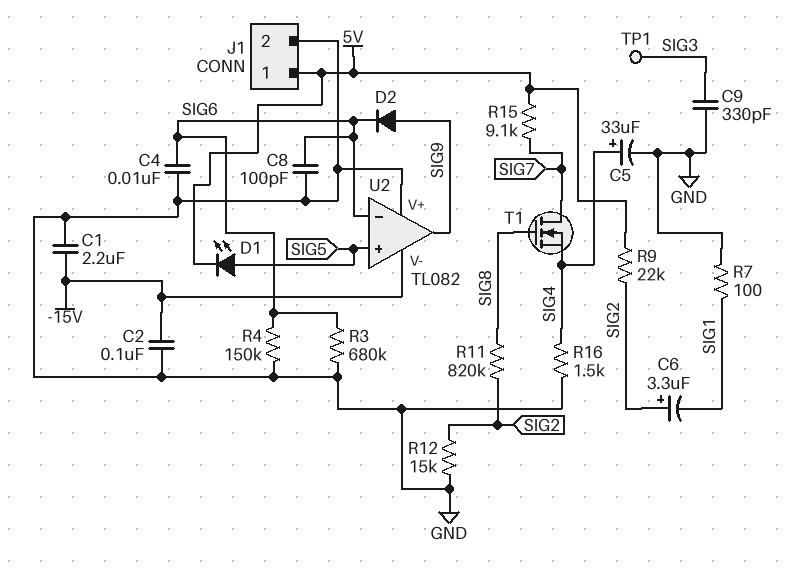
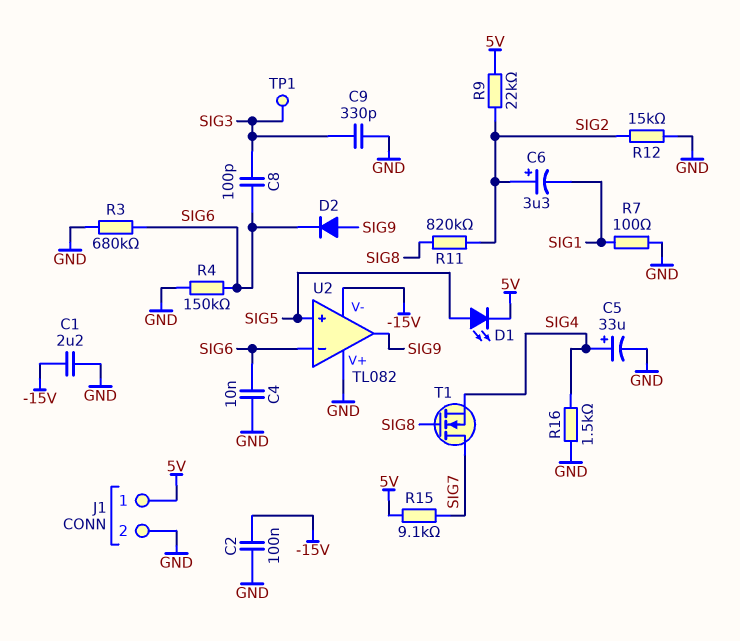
C8: 100pF (GND, SIG6) -> 100pF (SIG3, SIG6)

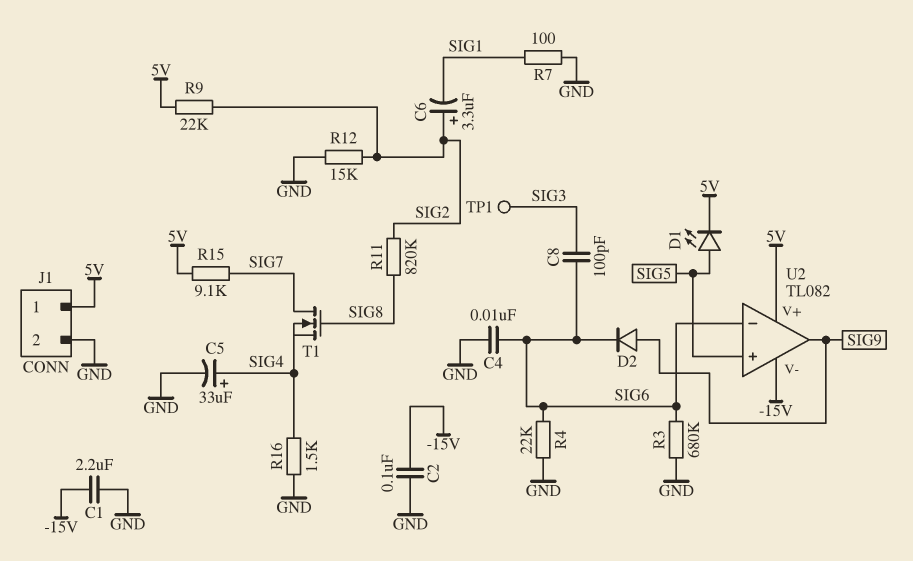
C9: 330pF (GND, SIG3) -> none
R4: 150k (GND, SIG6) -> 22k (GND, SIG6)
U2 pin V+: GND -> 5V

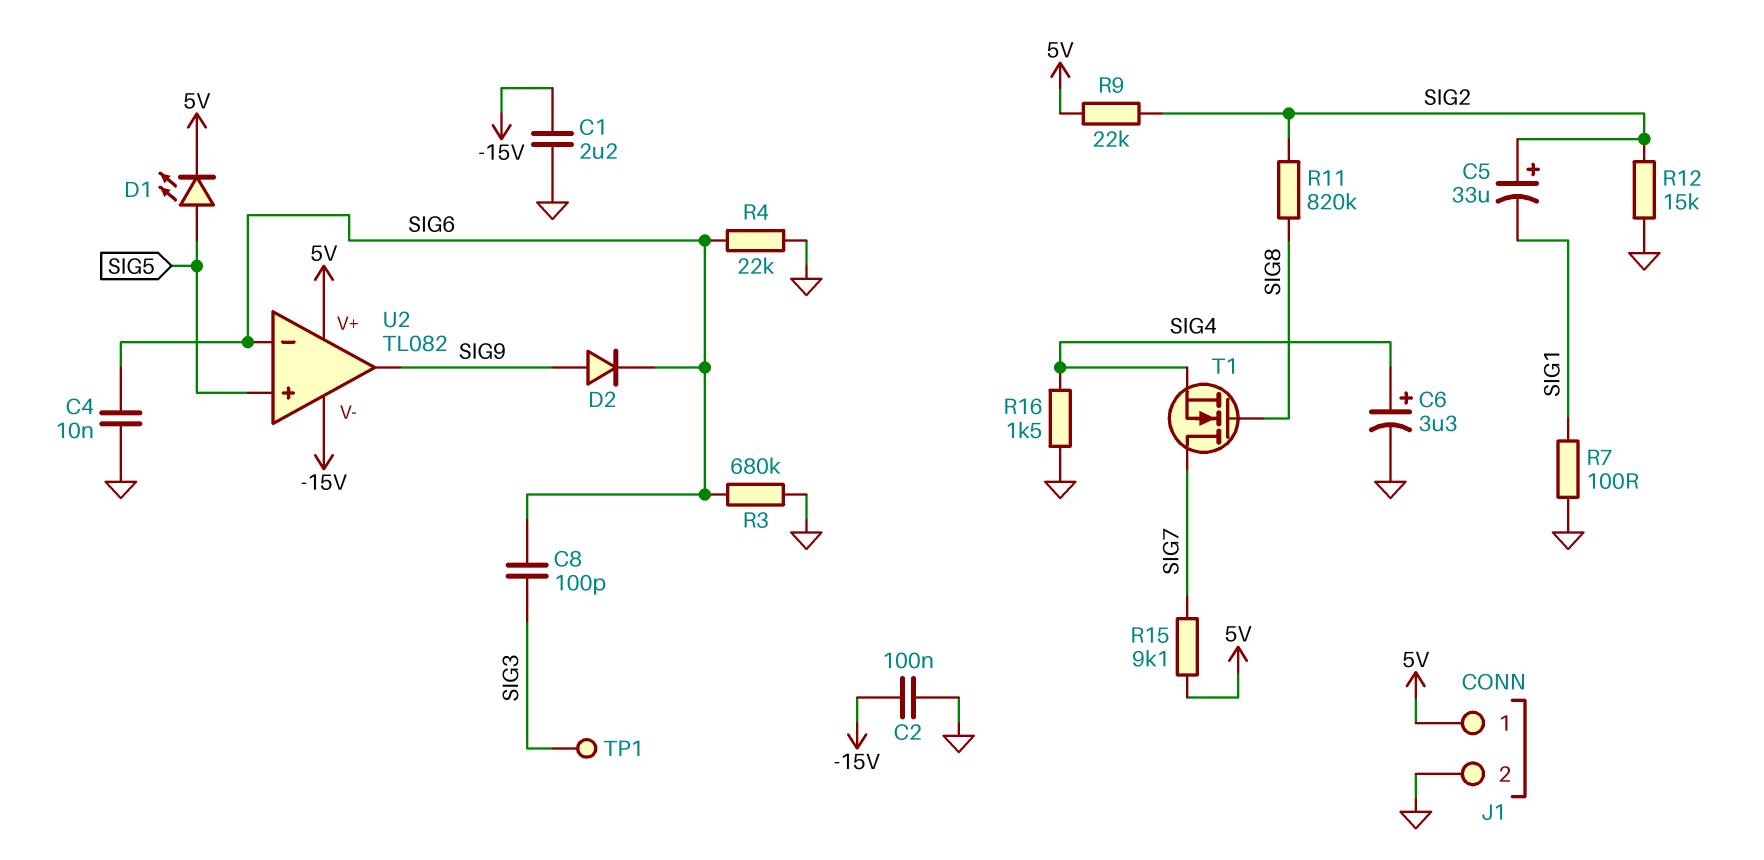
C5: 33uF (plus SIG4, minus GND) -> 33uF (plus SIG2, minus SIG1)
C6: 3.3uF (plus SIG2, minus SIG1) -> 3.3uF (plus SIG4, minus GND)

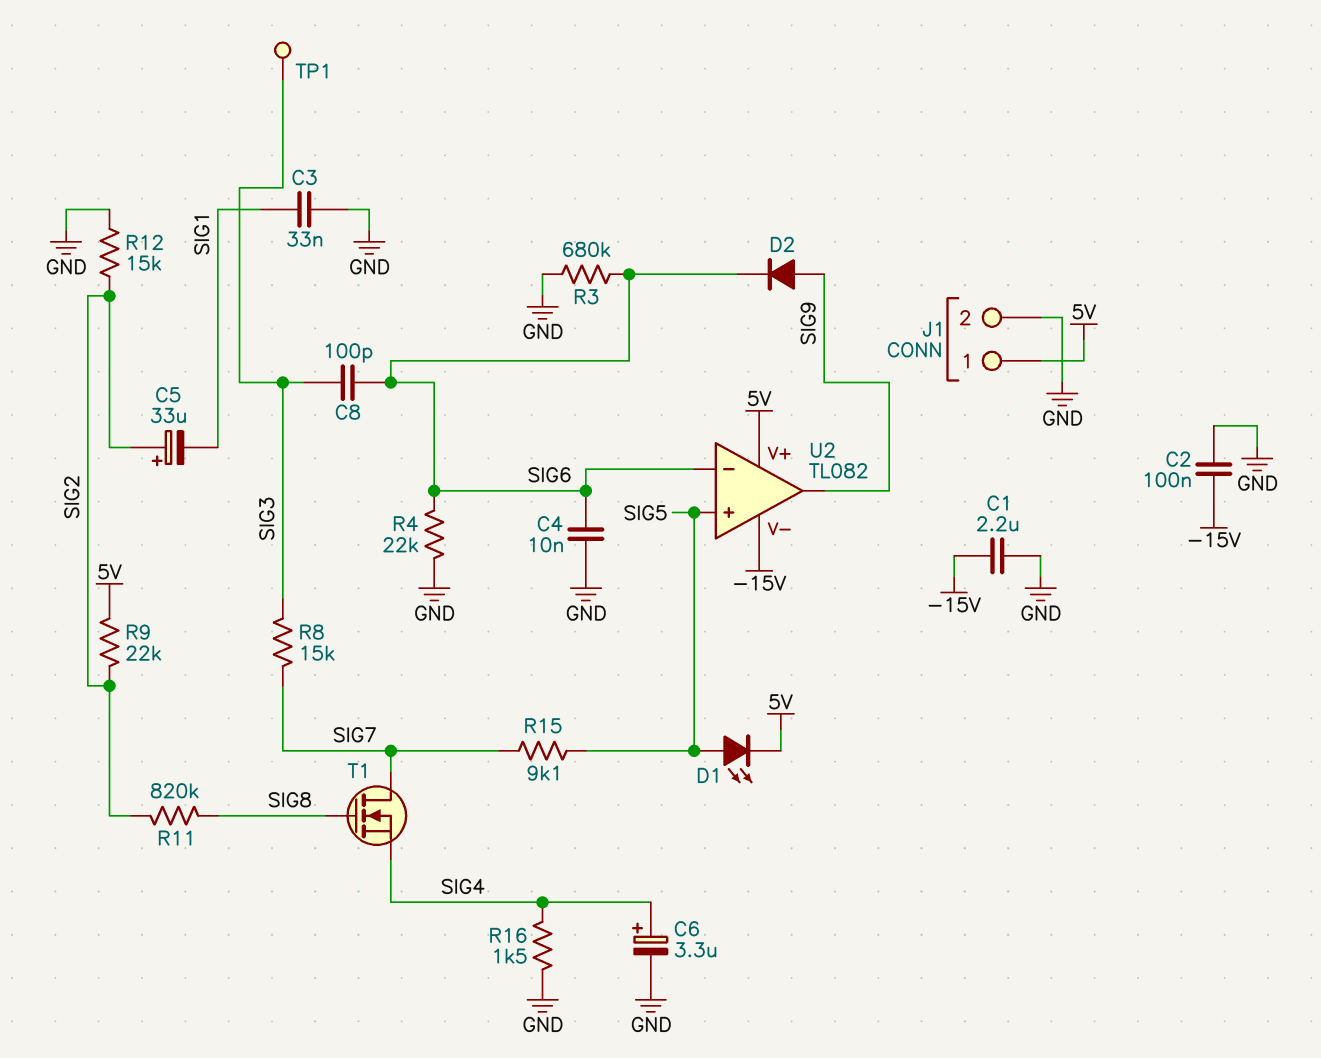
C3: none -> 33nF (GND, SIG1)
R7: 100 (GND, SIG1) -> none
R8: none -> 15k (SIG3, SIG7)
R15: 9.1k (5V, SIG7) -> 9.1k (SIG5, SIG7)

